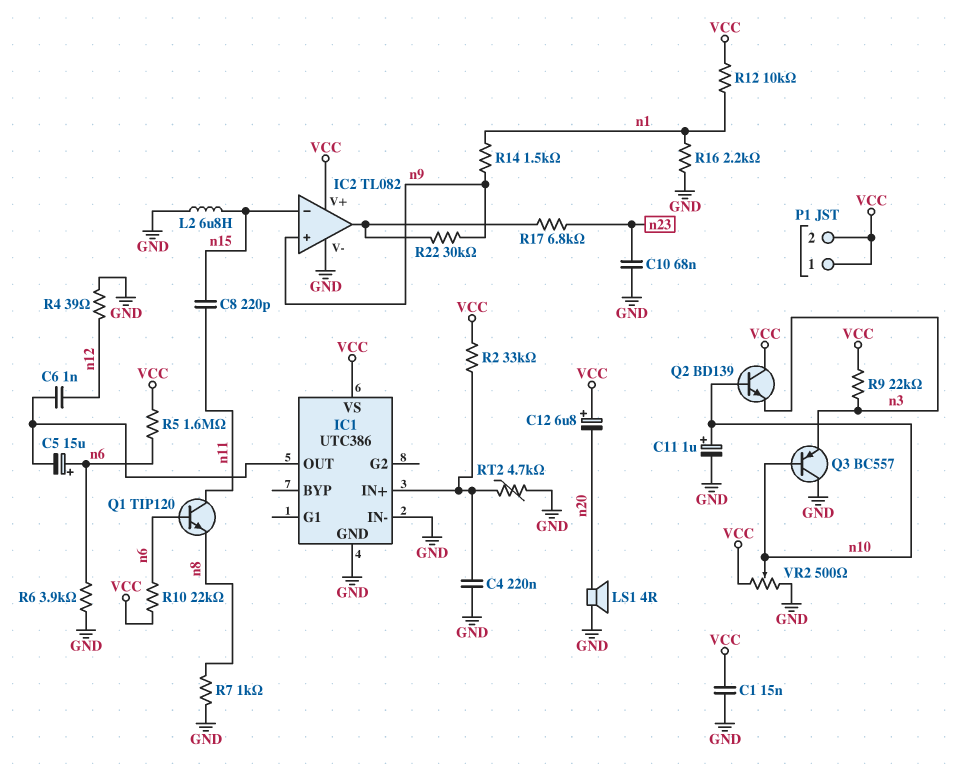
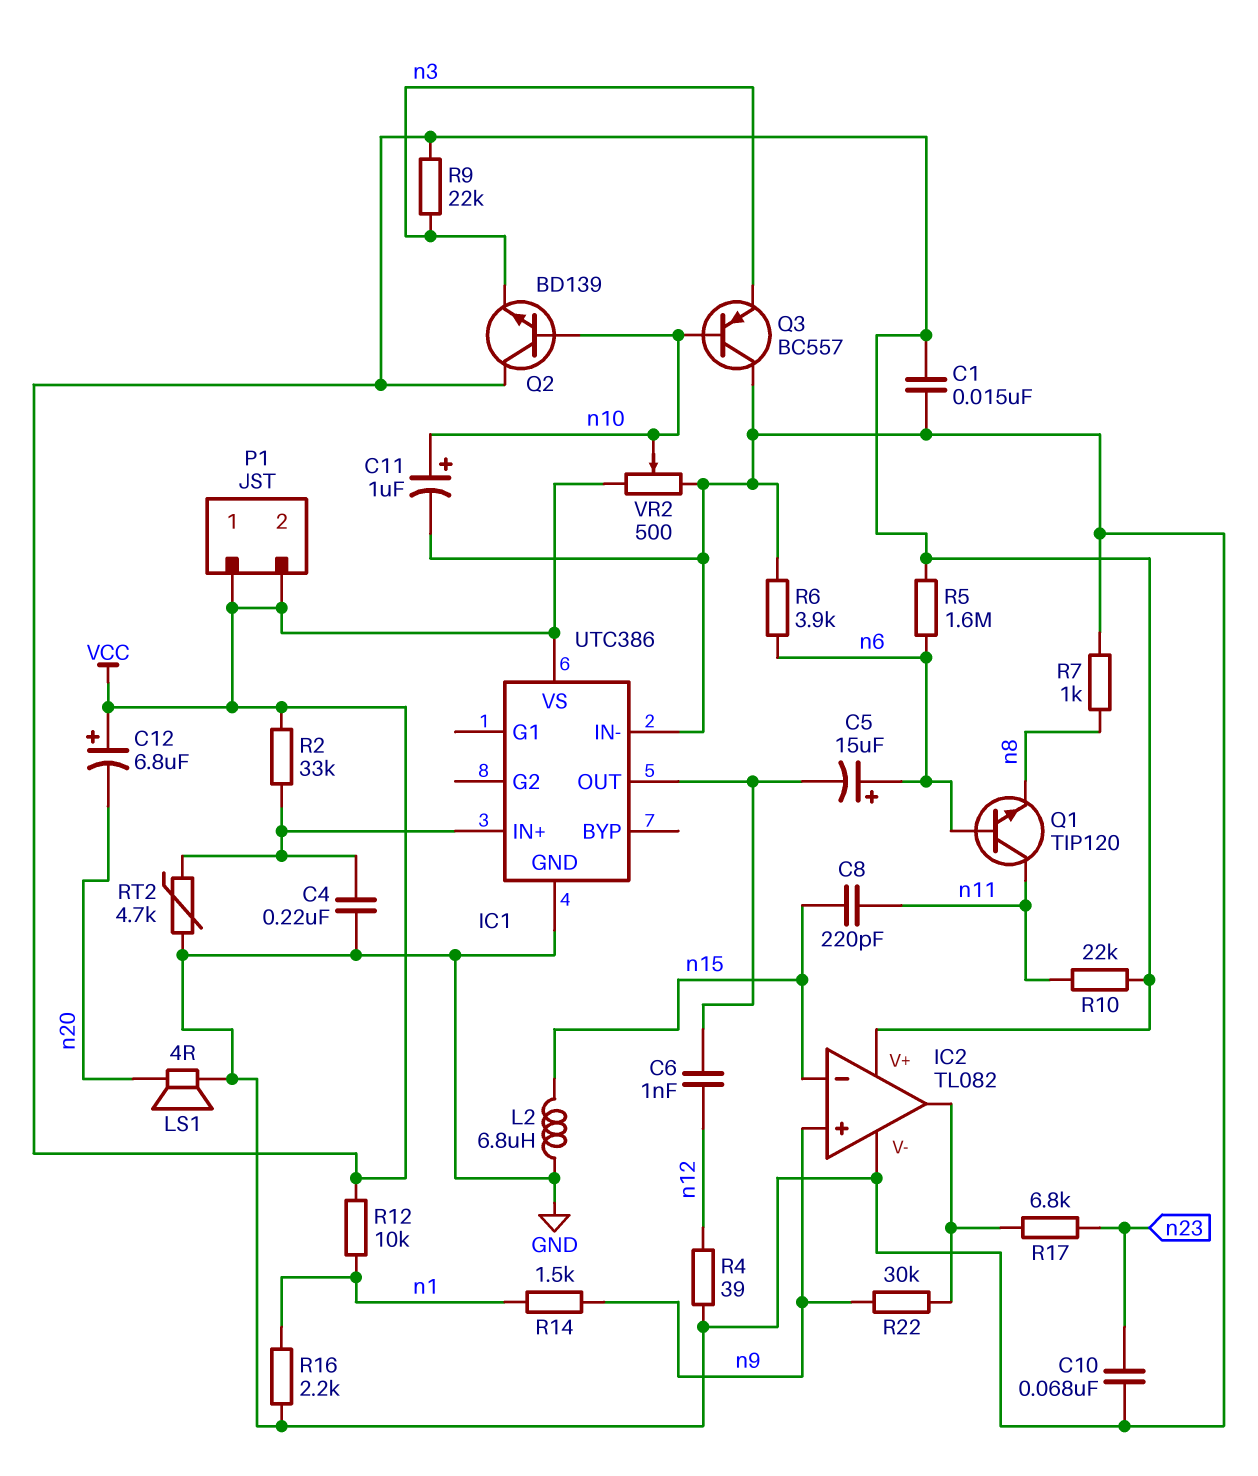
R10: 22k (VCC, n6) -> 22k (VCC, n11)

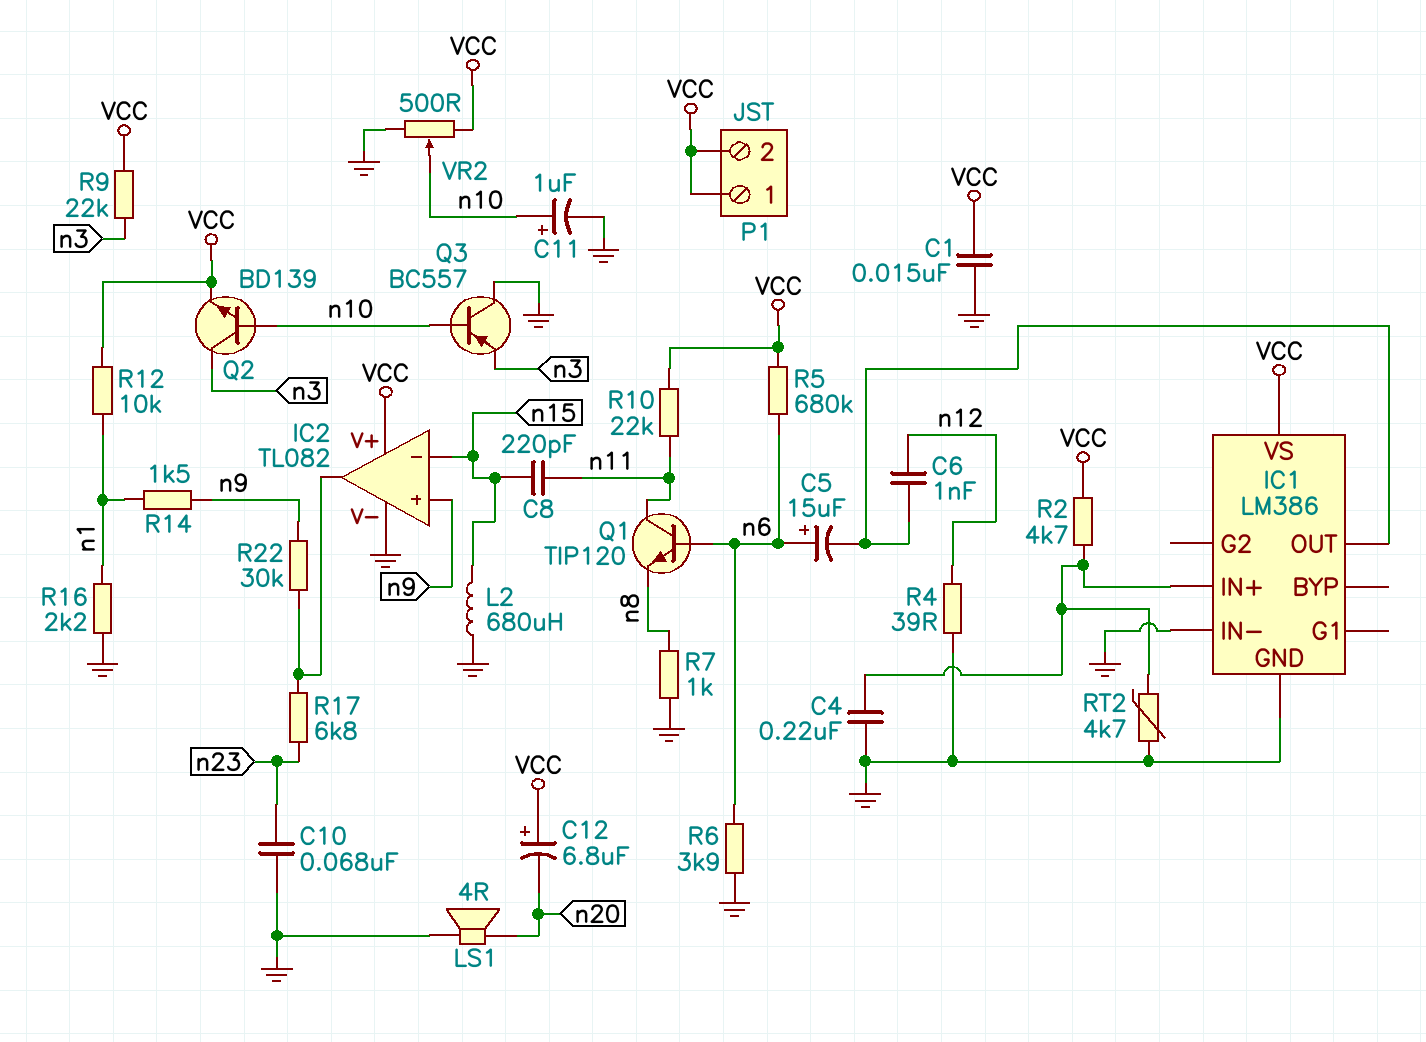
IC1: UTC386 -> LM386
L2: 6.8uH (GND, n15) -> 680uH (GND, n15)
Q2: NPN BD139 (B n10, C VCC, E n3) -> NPN BD139 (B n10, C n3, E VCC)
R2: 33k (IC1/IN+, VCC) -> 4.7k (IC1/IN+, VCC)
R5: 1.6M (VCC, n6) -> 680k (VCC, n6)

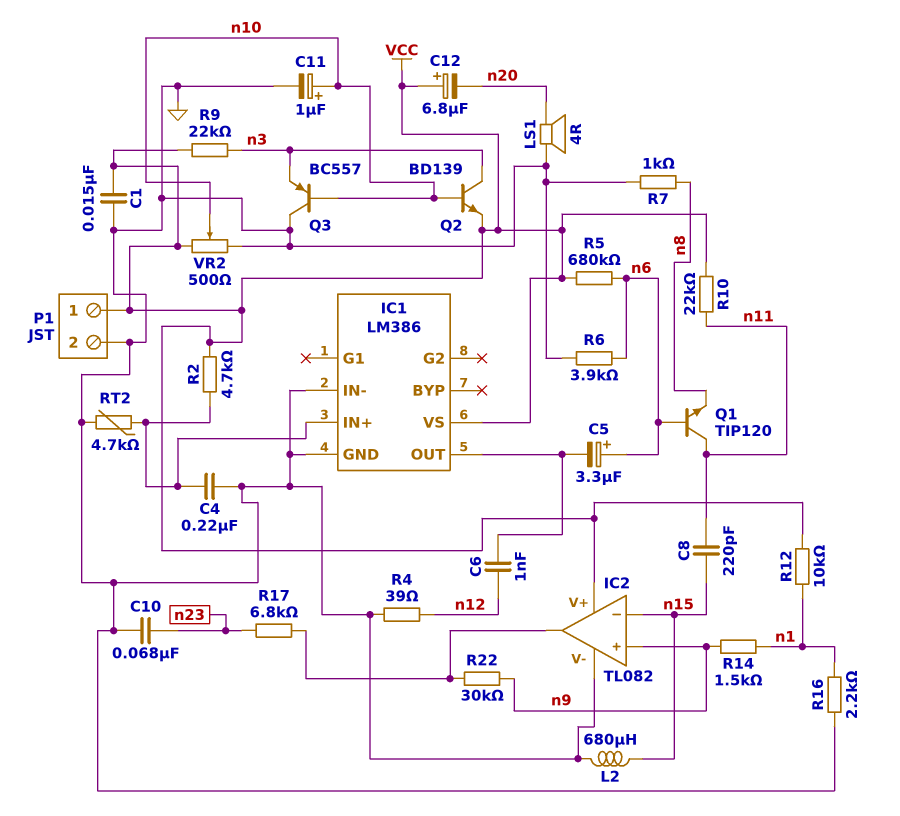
C5: 15uF (plus n6, minus IC1/OUT) -> 3.3uF (plus n6, minus IC1/OUT)
P1 pin 2: VCC -> GND

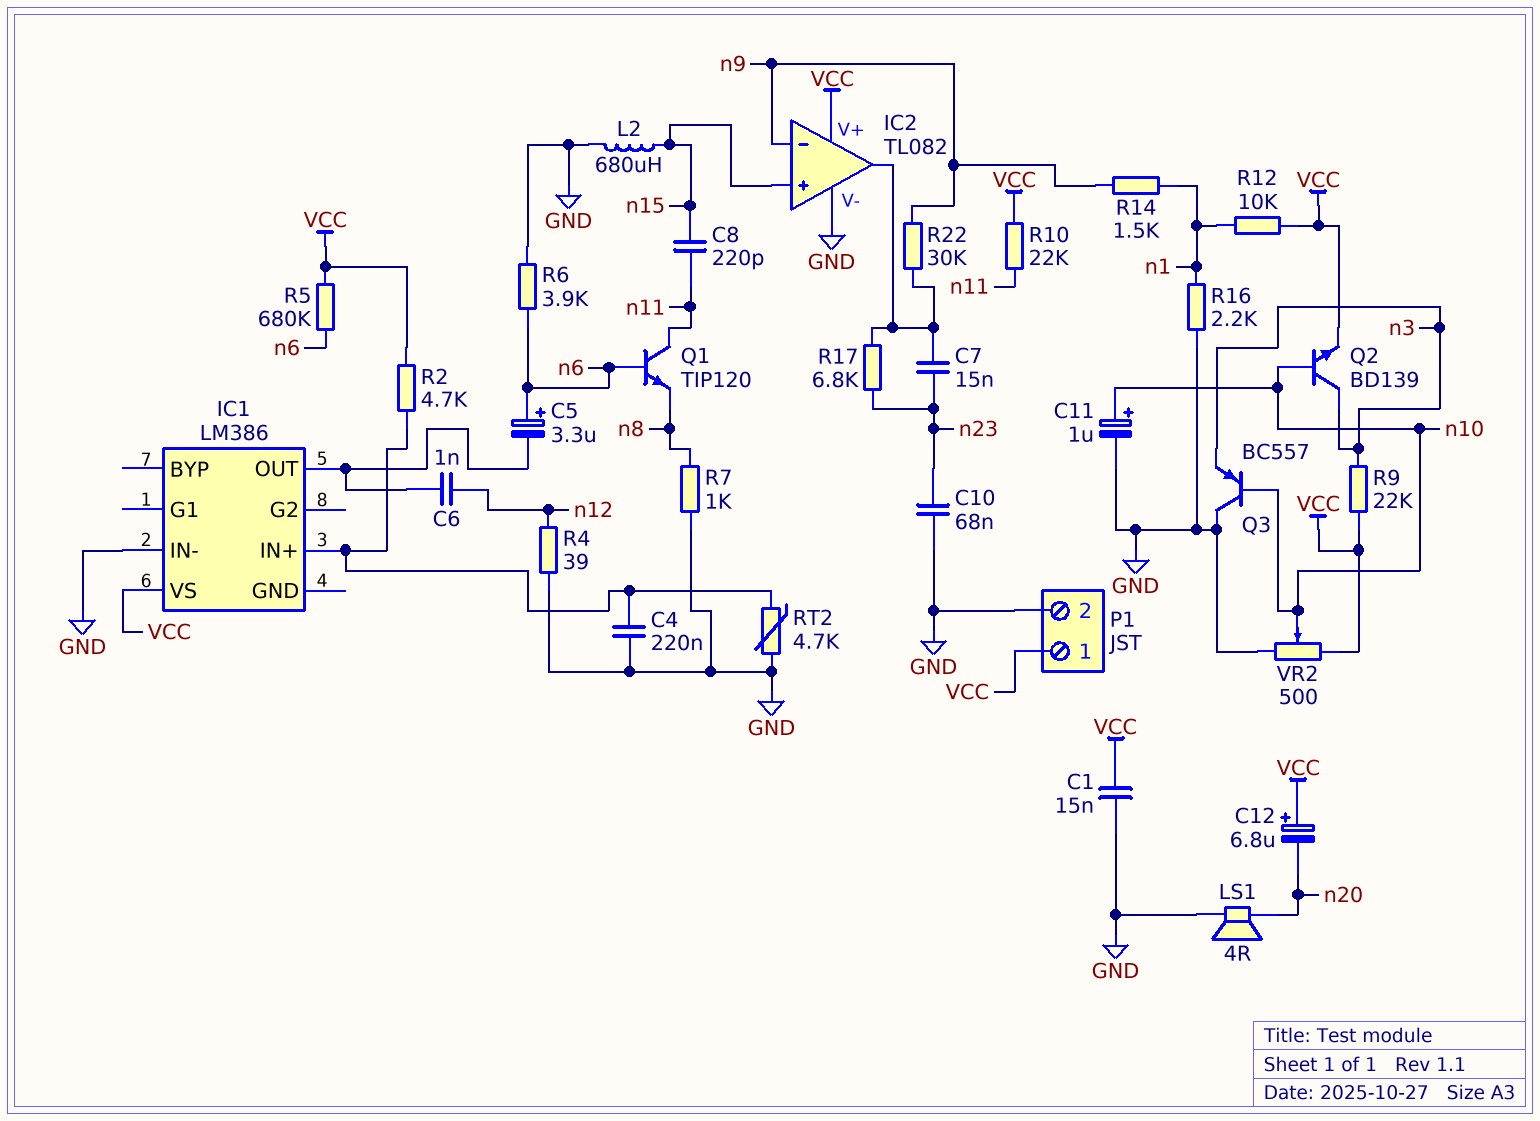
C7: none -> 15nF (IC2/out, n23)
IC1 pin GND: GND -> none
IC2 pin in+: n9 -> n15
IC2 pin in-: n15 -> n9

